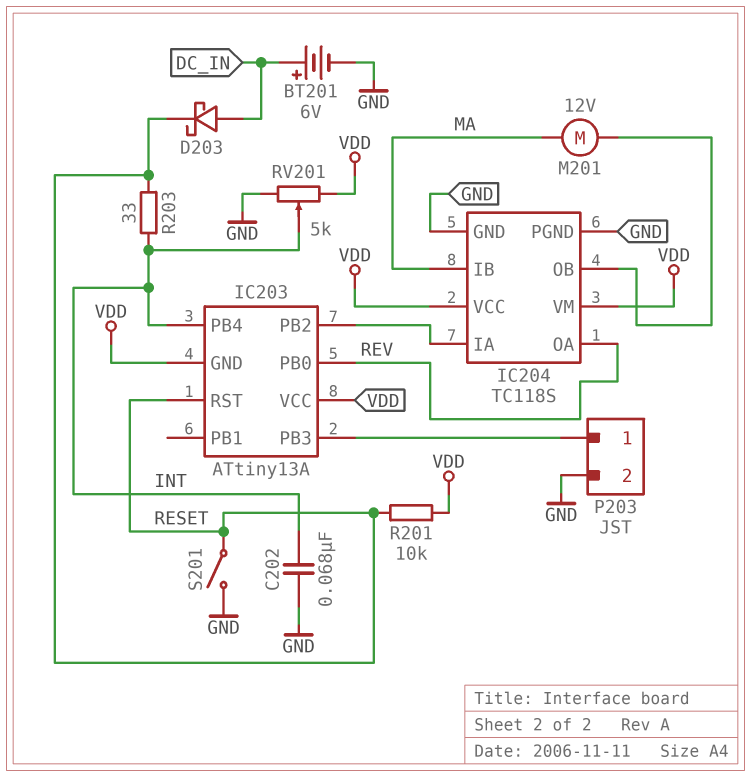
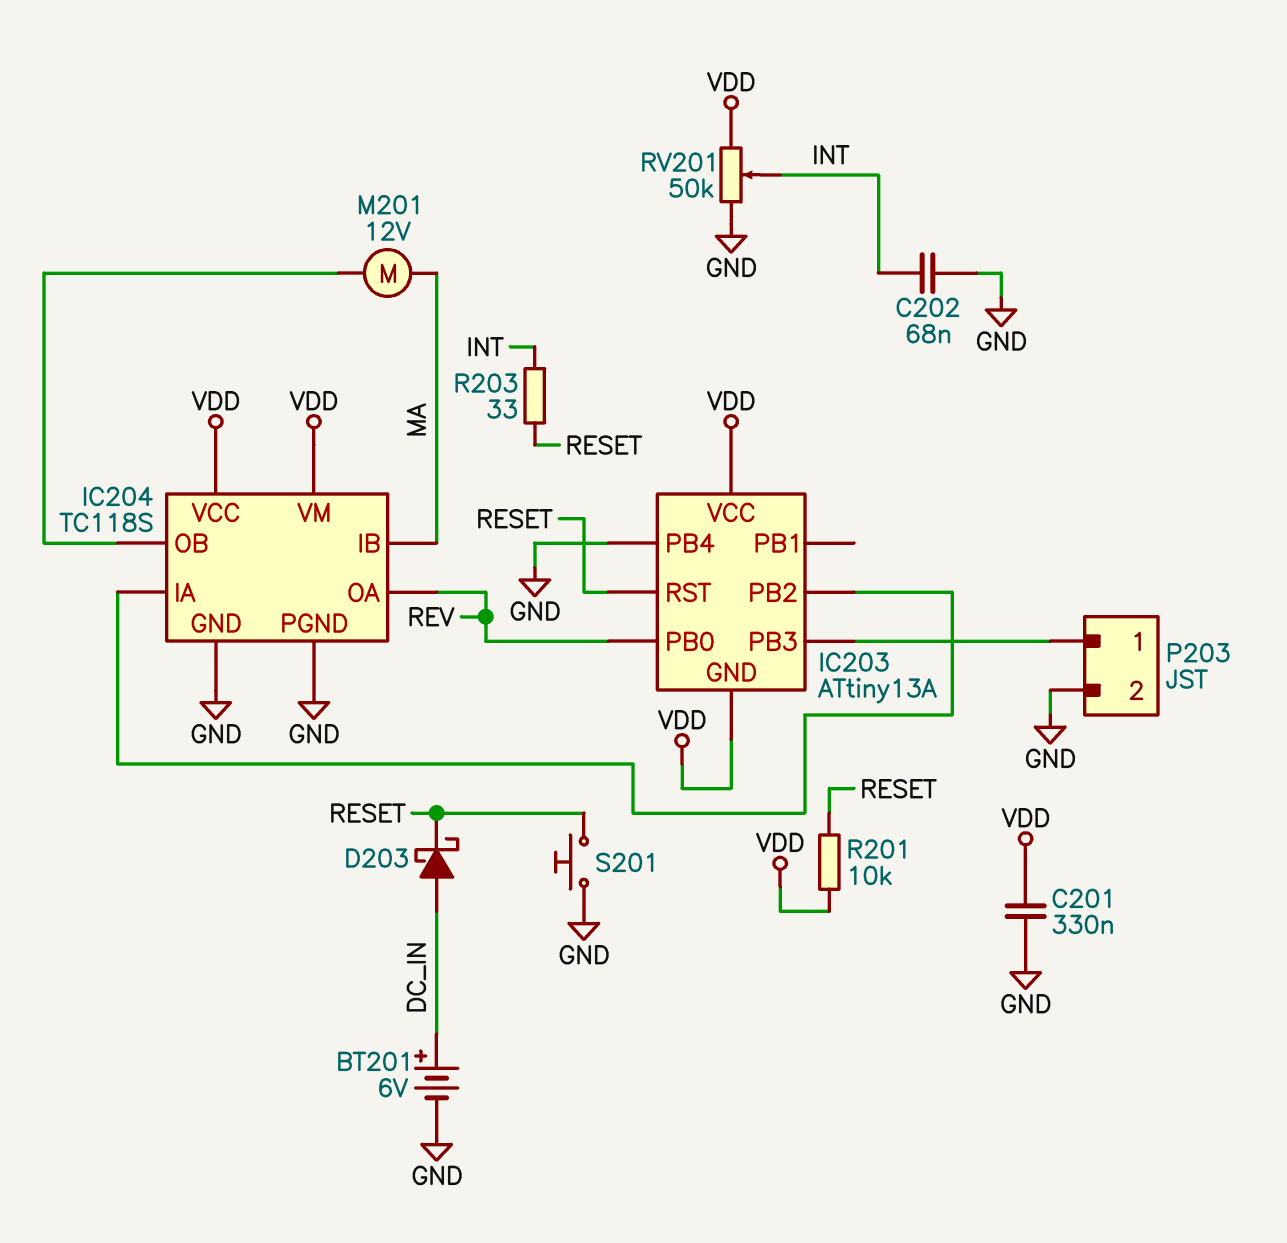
C201: none -> 330nF (GND, VDD)
IC203 pin PB4: INT -> GND
RV201: 5k (GND, VDD, wiper INT) -> 50k (GND, VDD, wiper INT)
S201: switch (GND, RESET) -> button (GND, RESET)

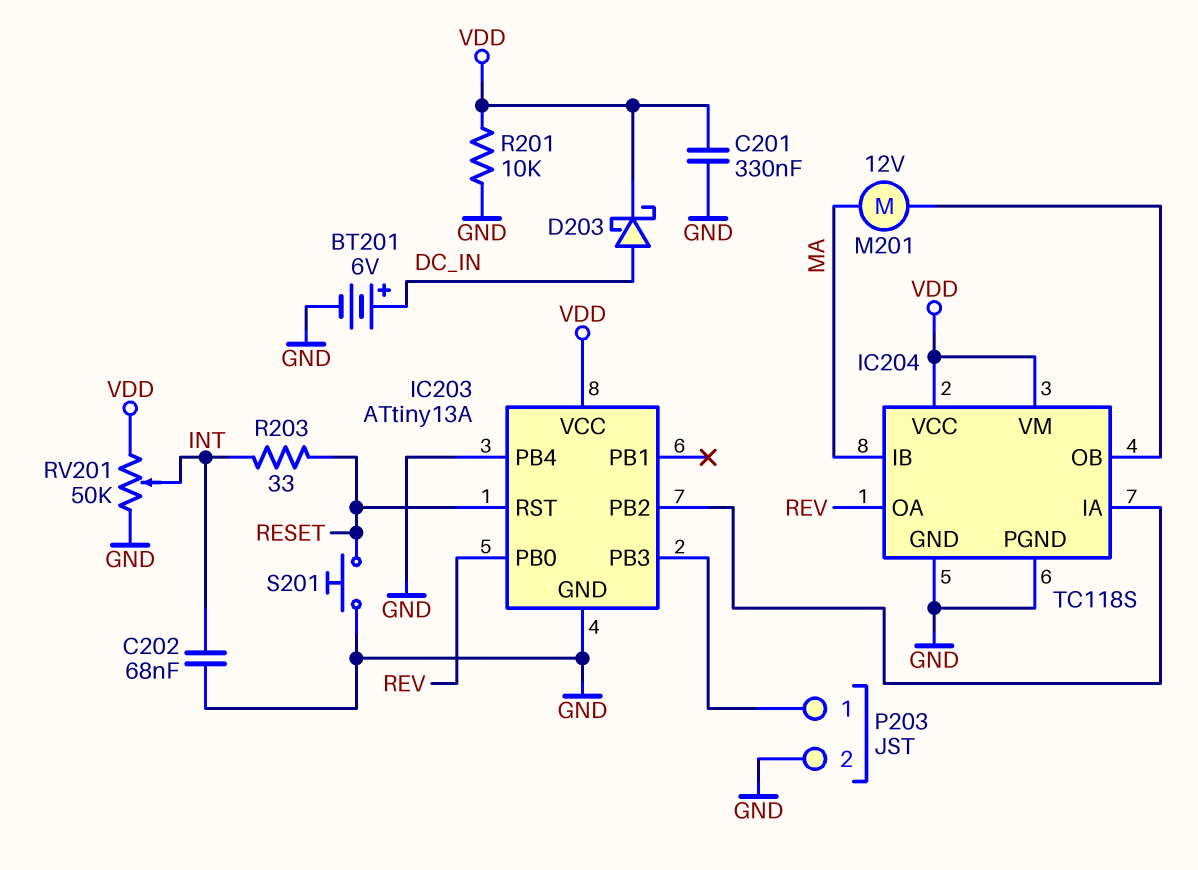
D203: schottky (A DC_IN, K RESET) -> schottky (A DC_IN, K VDD)
IC203 pin GND: VDD -> GND
R201: 10k (RESET, VDD) -> 10k (GND, VDD)

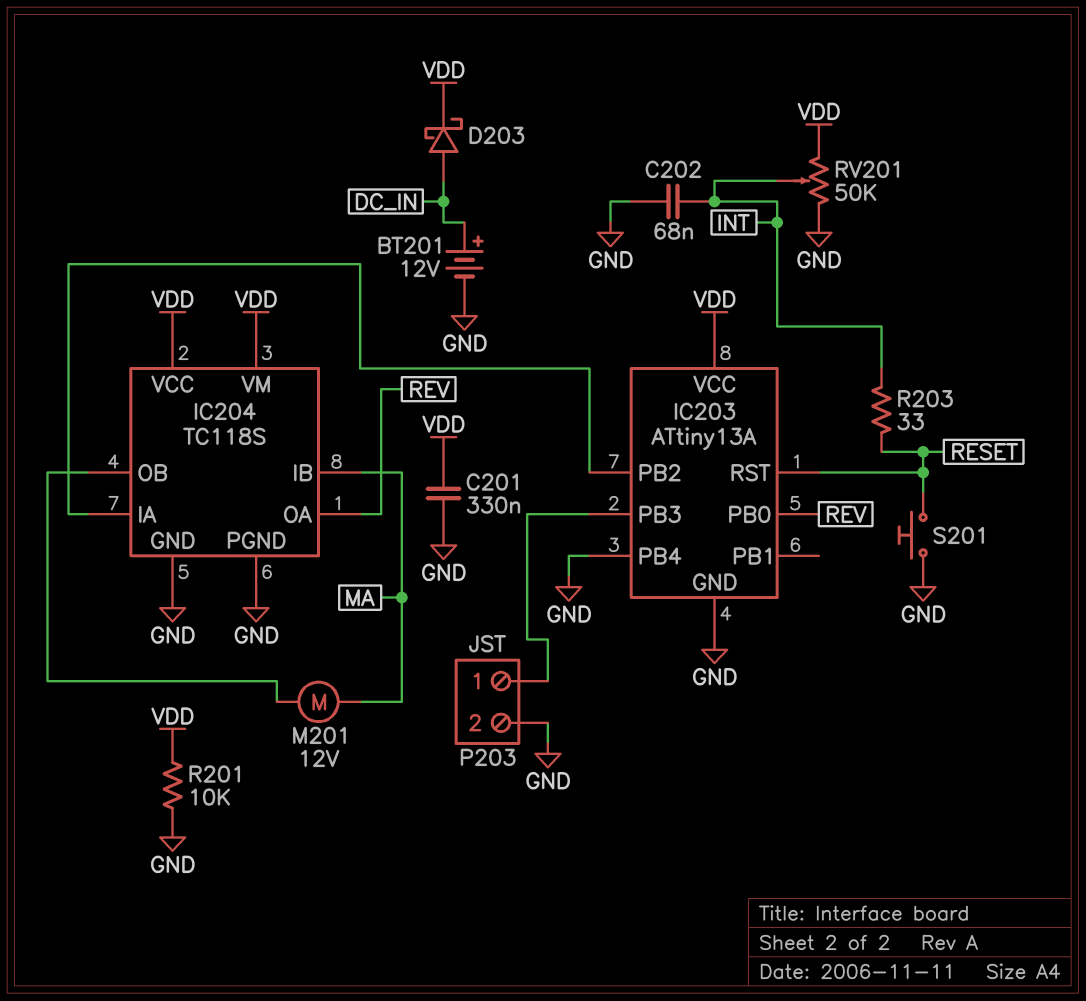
BT201: 6V (plus DC_IN, minus GND) -> 12V (plus DC_IN, minus GND)

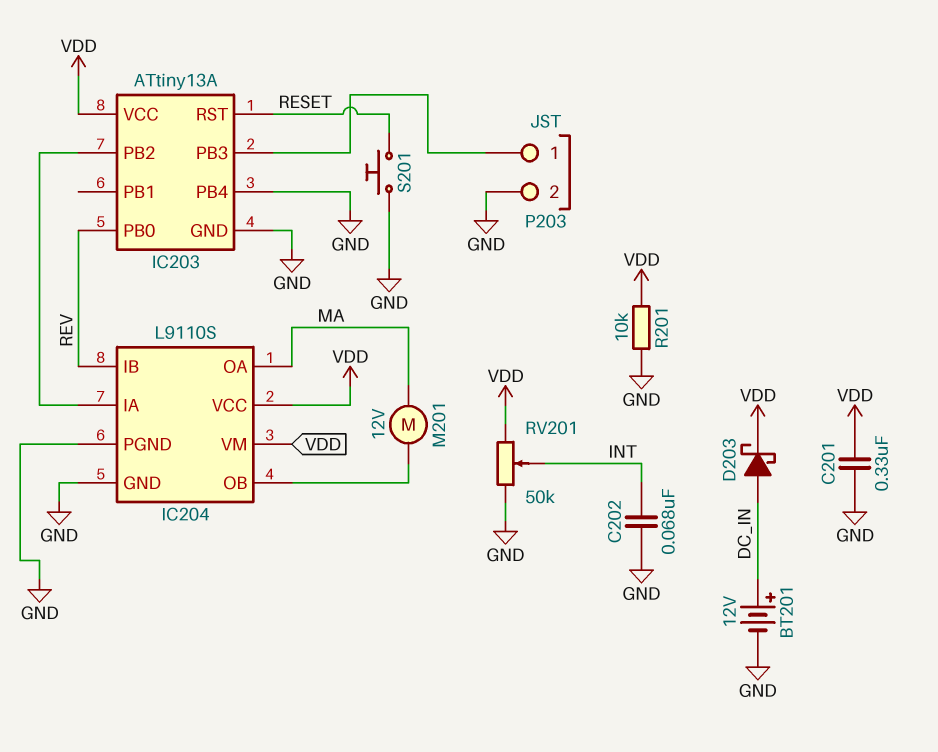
IC204: TC118S -> L9110S
IC204 pin IB: MA -> REV
IC204 pin OA: REV -> MA
R203: 33 (INT, RESET) -> none

